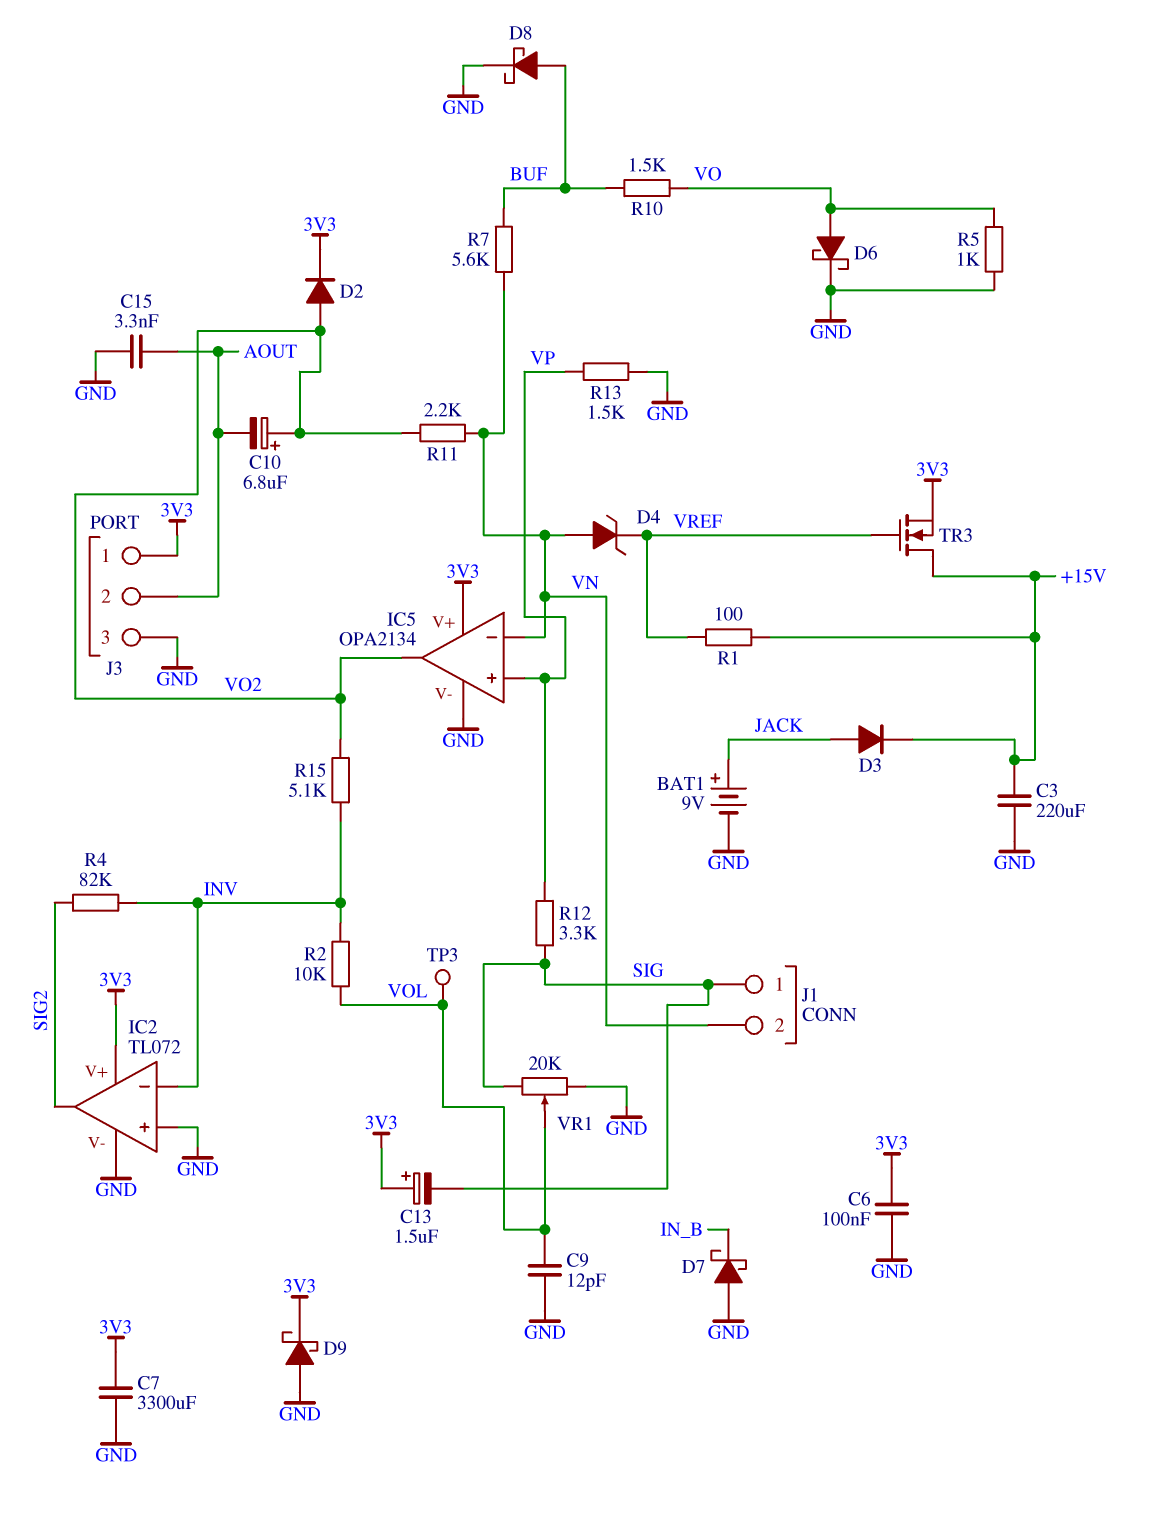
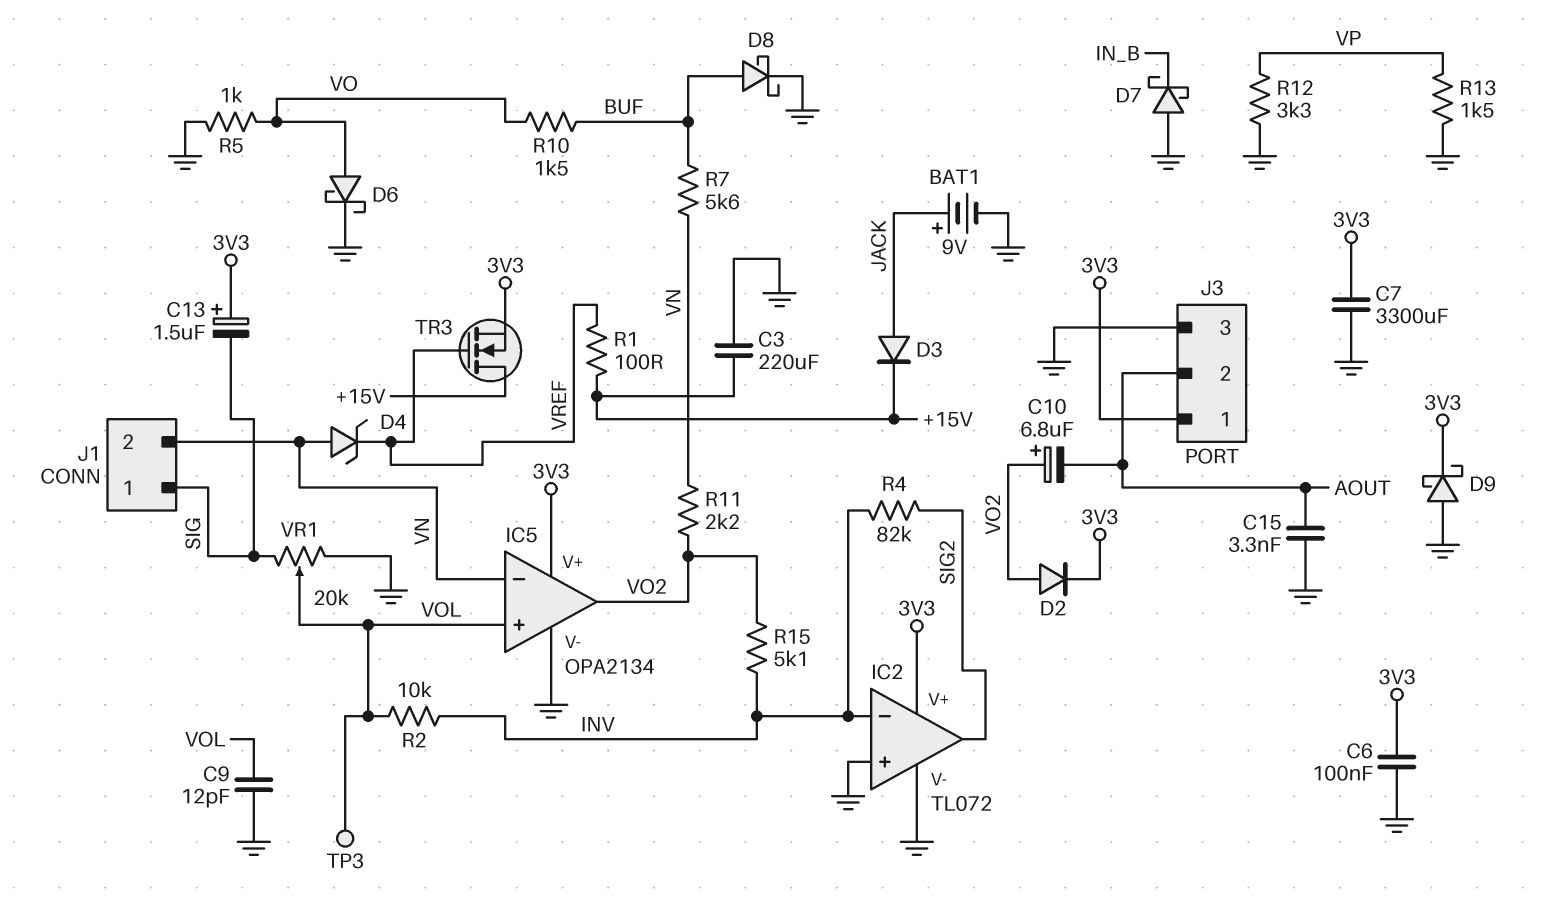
IC5 pin in+: VP -> VOL
R12: 3.3k (SIG, VP) -> 3.3k (GND, VP)

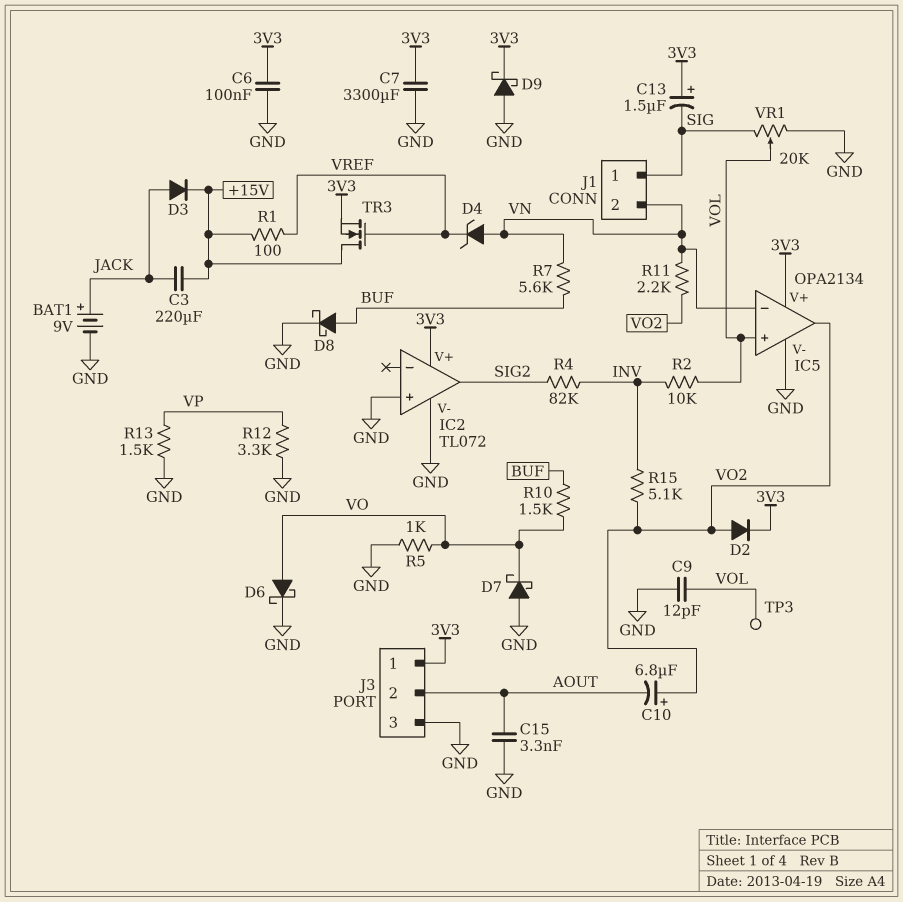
C3: 220uF (+15V, GND) -> 220uF (+15V, JACK)
D7: schottky (A GND, K IN_B) -> schottky (A GND, K VO)
IC2 pin in-: INV -> none

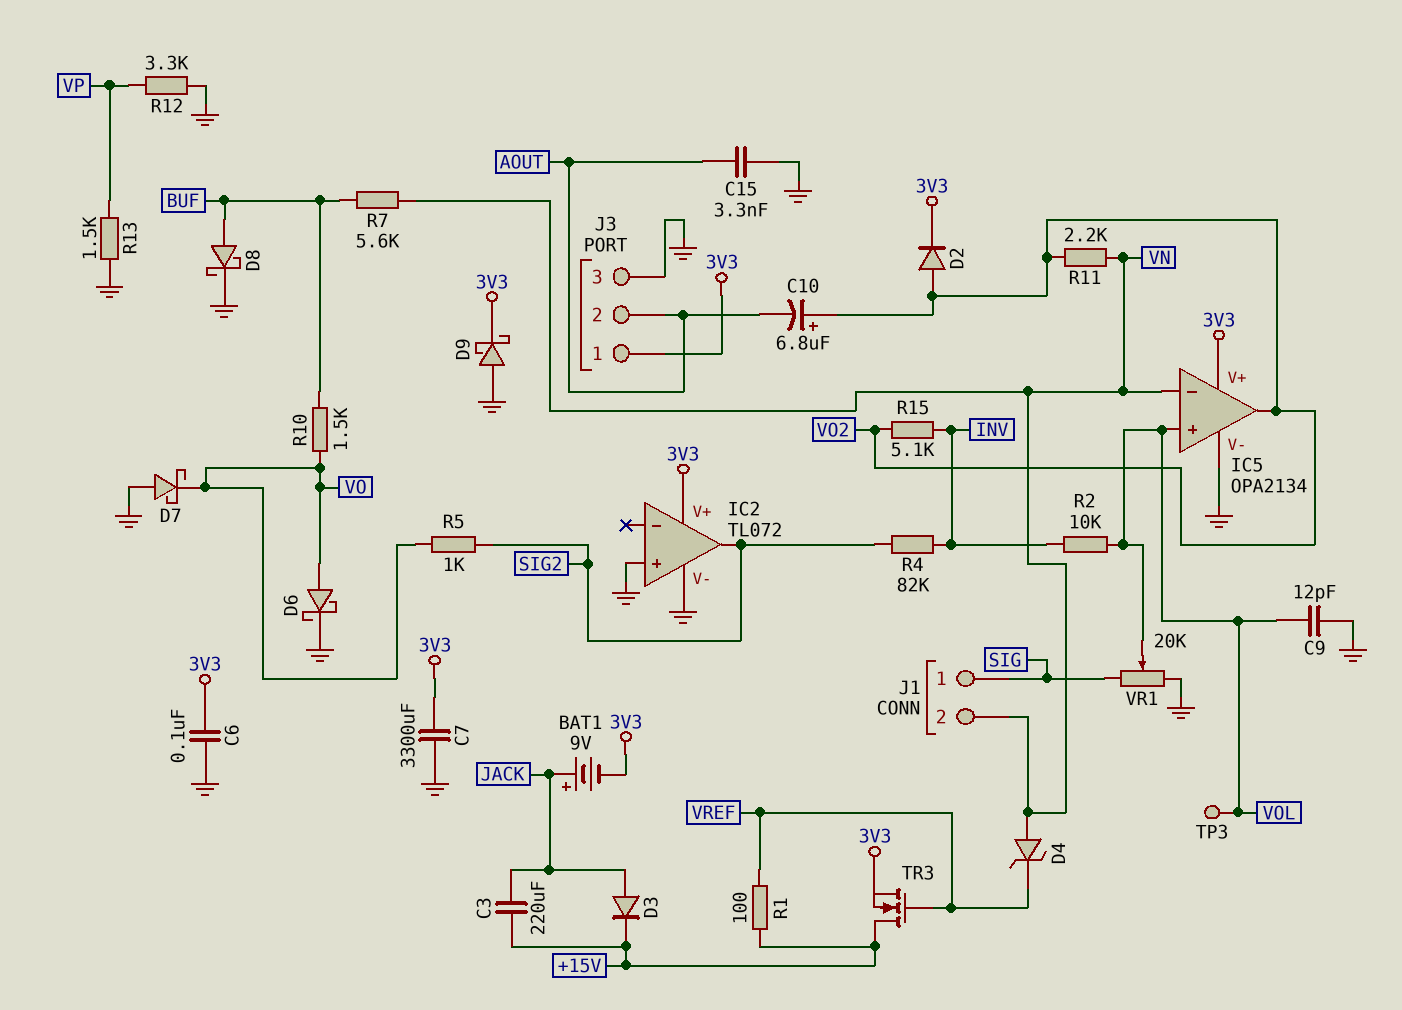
BAT1: 9V (plus JACK, minus GND) -> 9V (plus JACK, minus 3V3)
C13: 1.5uF (plus 3V3, minus SIG) -> none
R5: 1k (GND, VO) -> 1k (SIG2, VO)

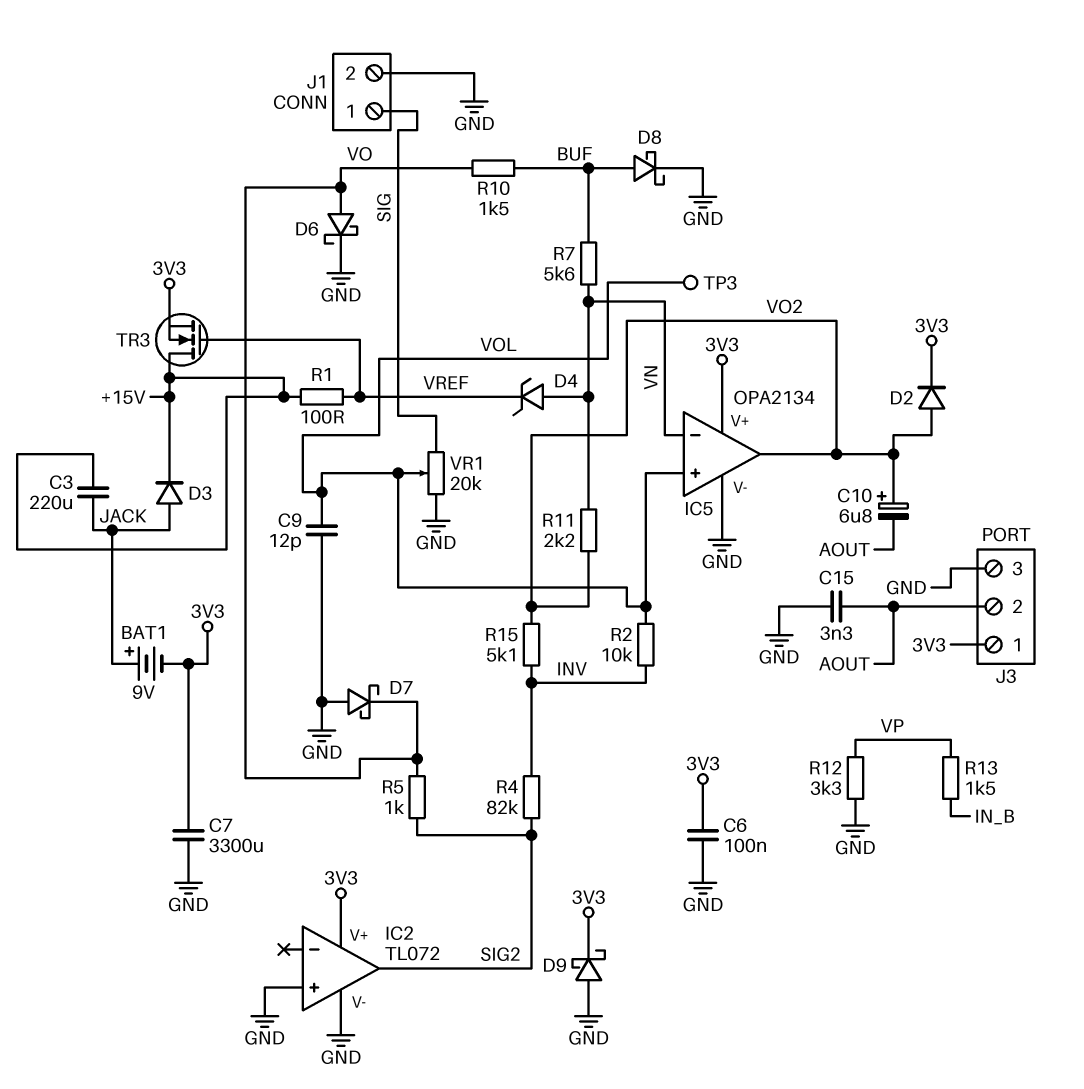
J1 pin 2: VN -> GND
R13: 1.5k (GND, VP) -> 1.5k (IN_B, VP)

